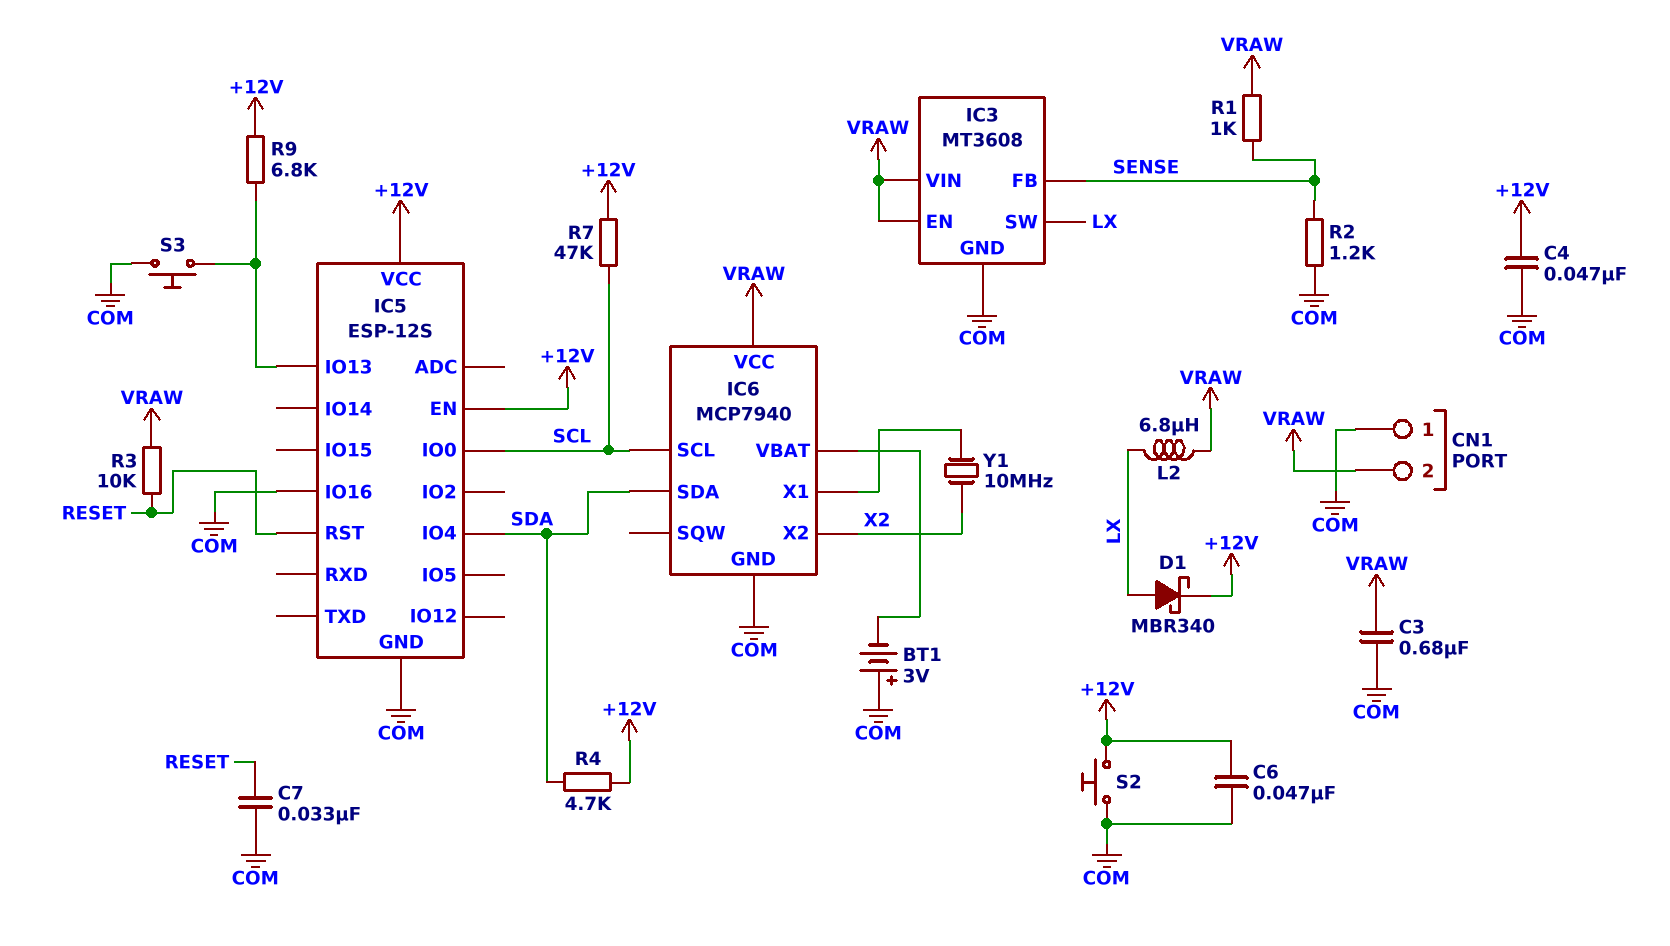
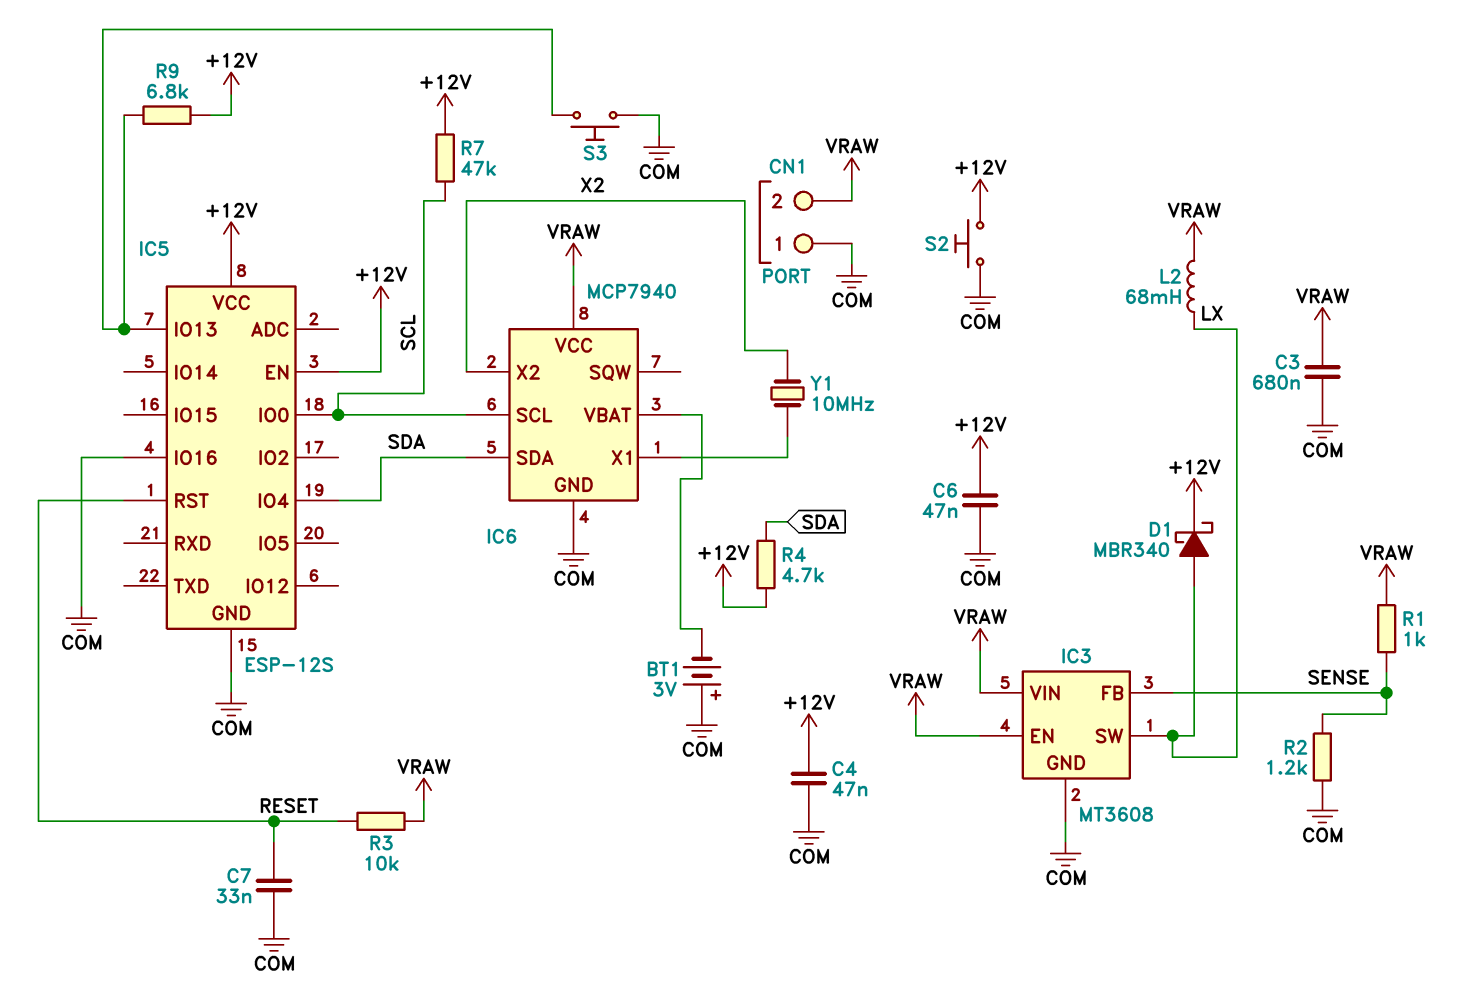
L2: 6.8uH (LX, VRAW) -> 68mH (LX, VRAW)

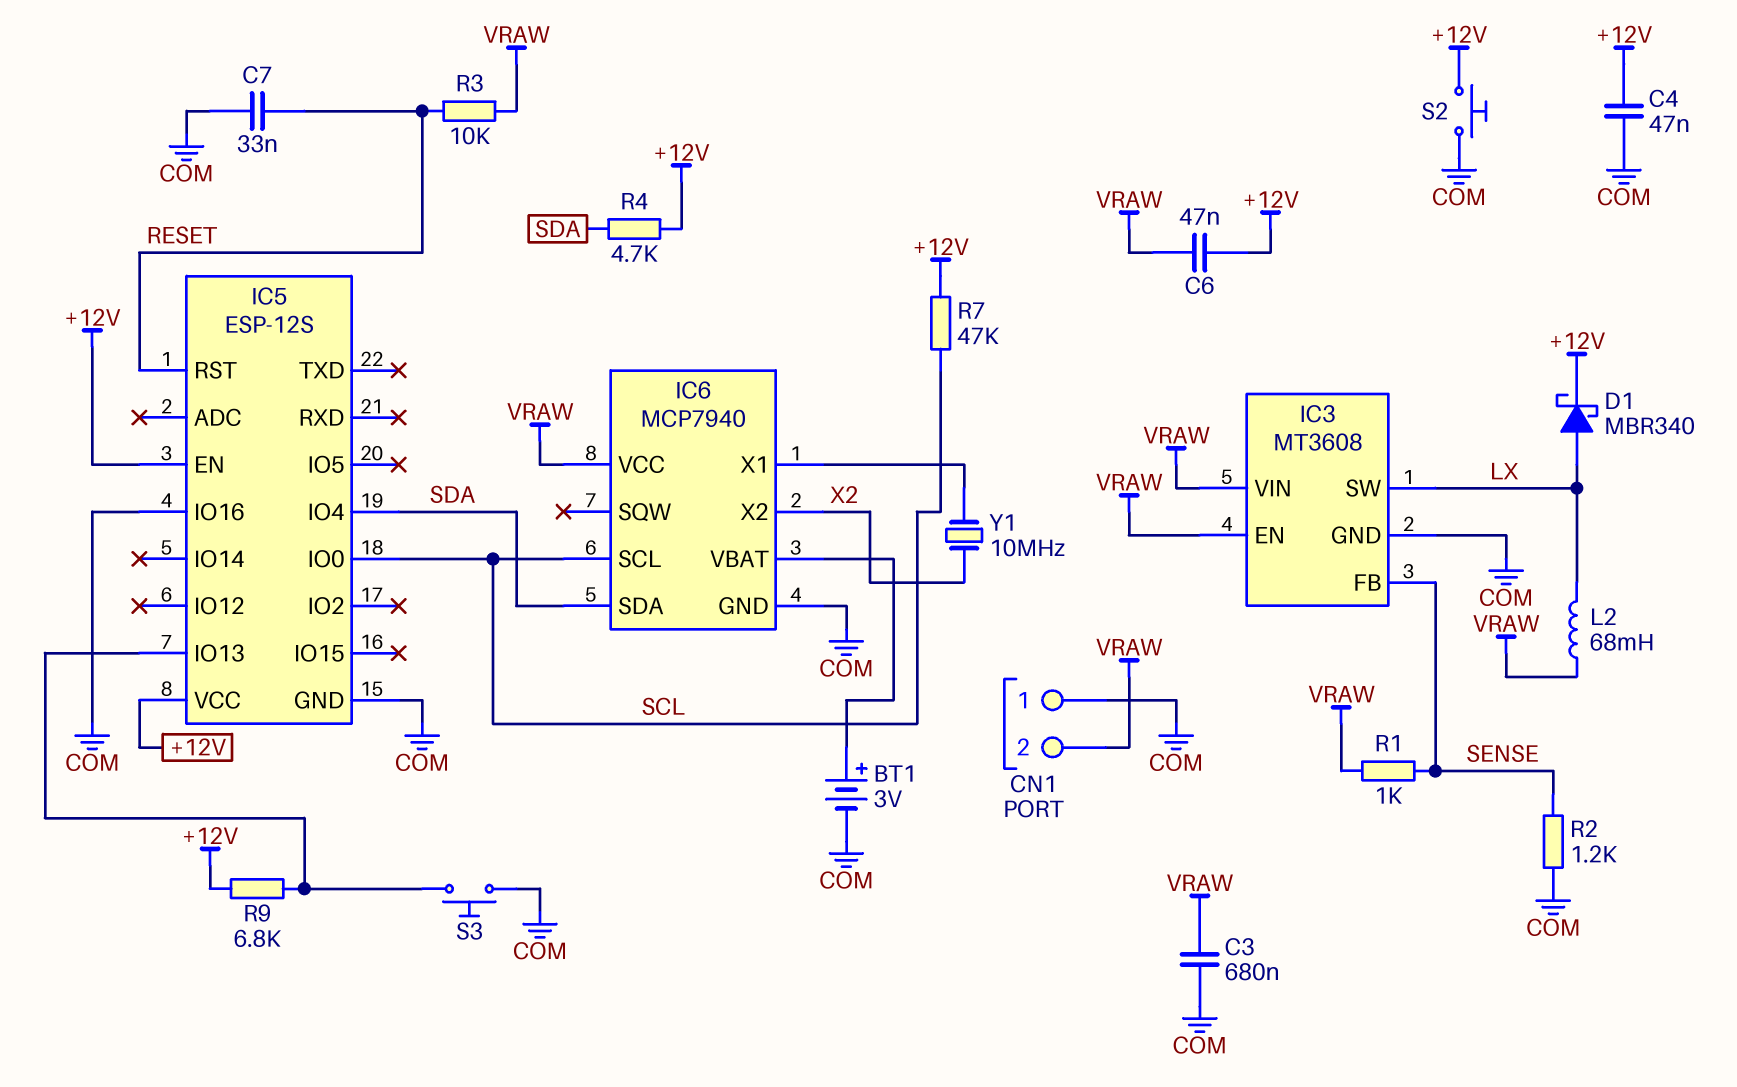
BT1: 3V (plus COM, minus IC6/VBAT) -> 3V (plus IC6/VBAT, minus COM)
C6: 47nF (+12V, COM) -> 47nF (+12V, VRAW)

